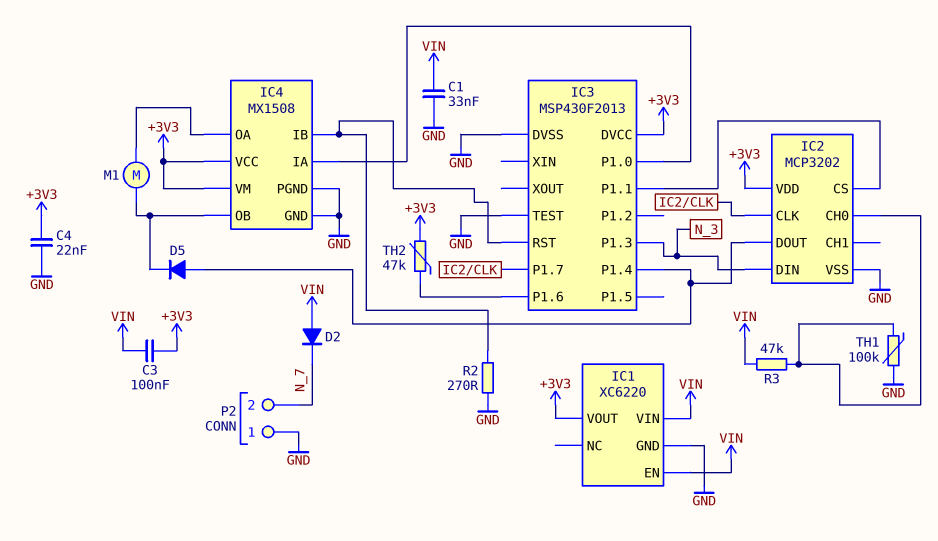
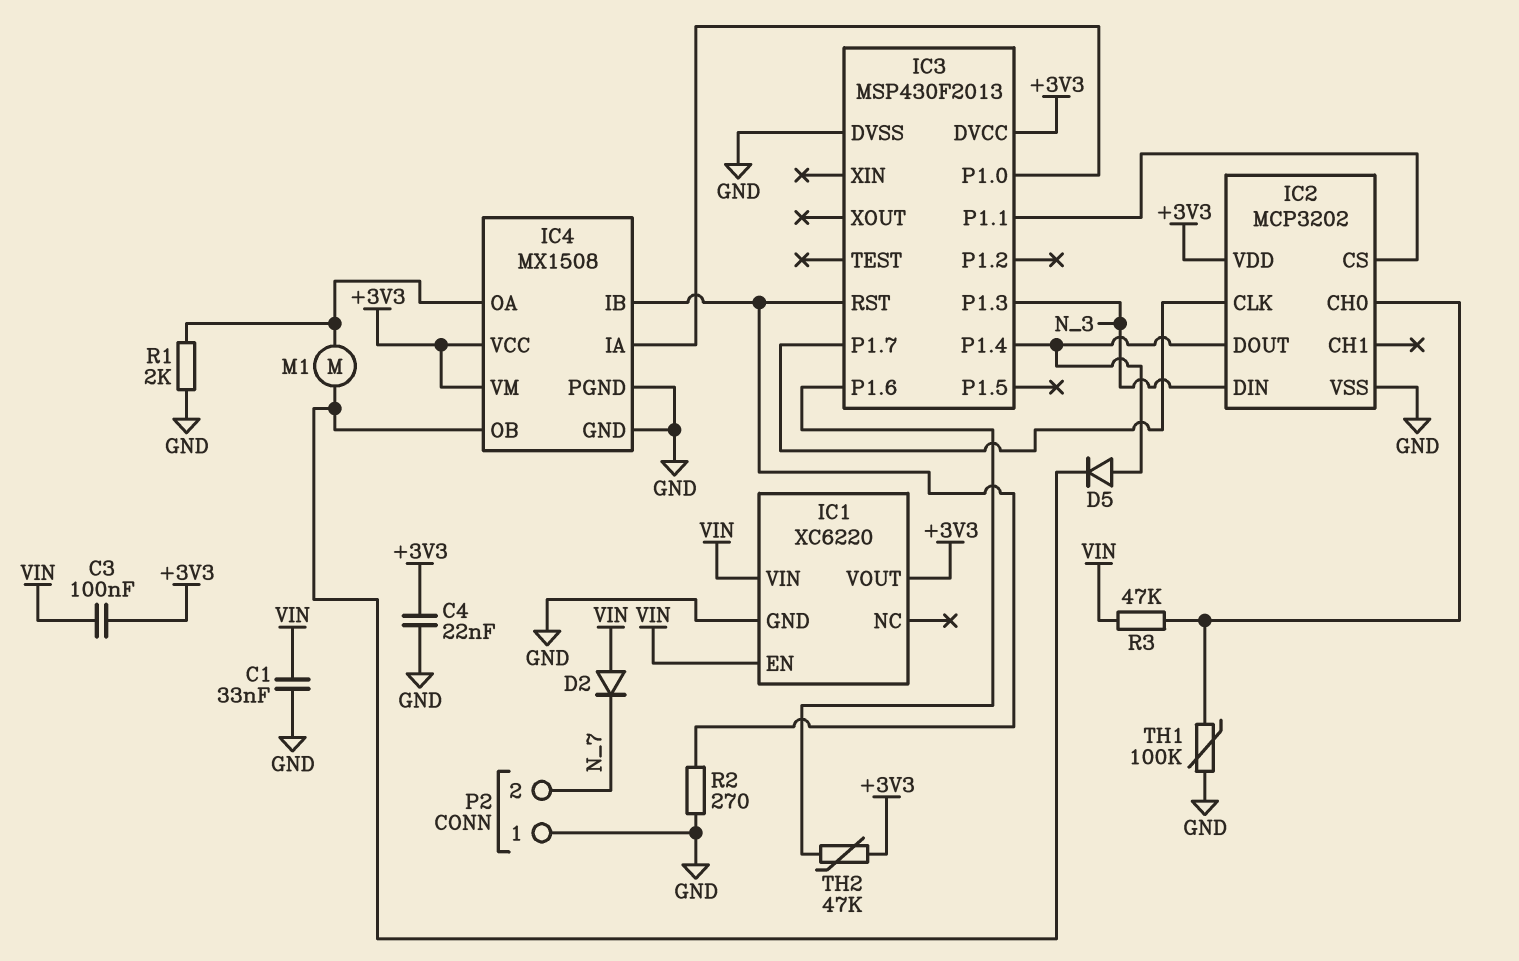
IC3 pin TEST: GND -> none
R1: none -> 2k (GND, IC4/OA)

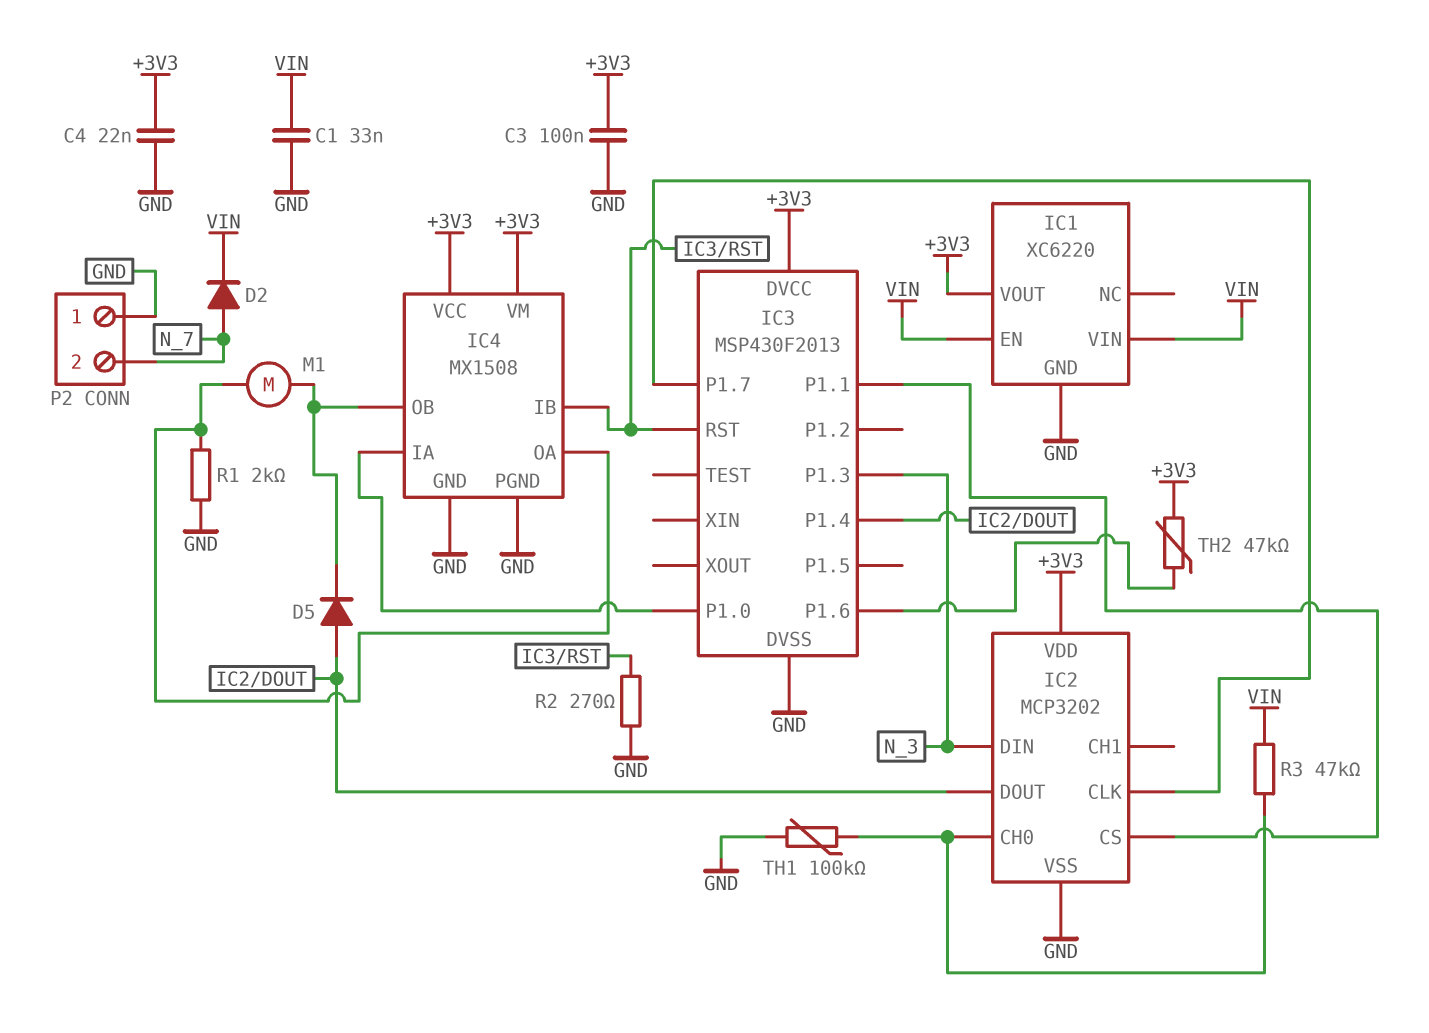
C3: 100nF (+3V3, VIN) -> 100nF (+3V3, GND)
D2: diode (A VIN, K N_7) -> diode (A N_7, K VIN)

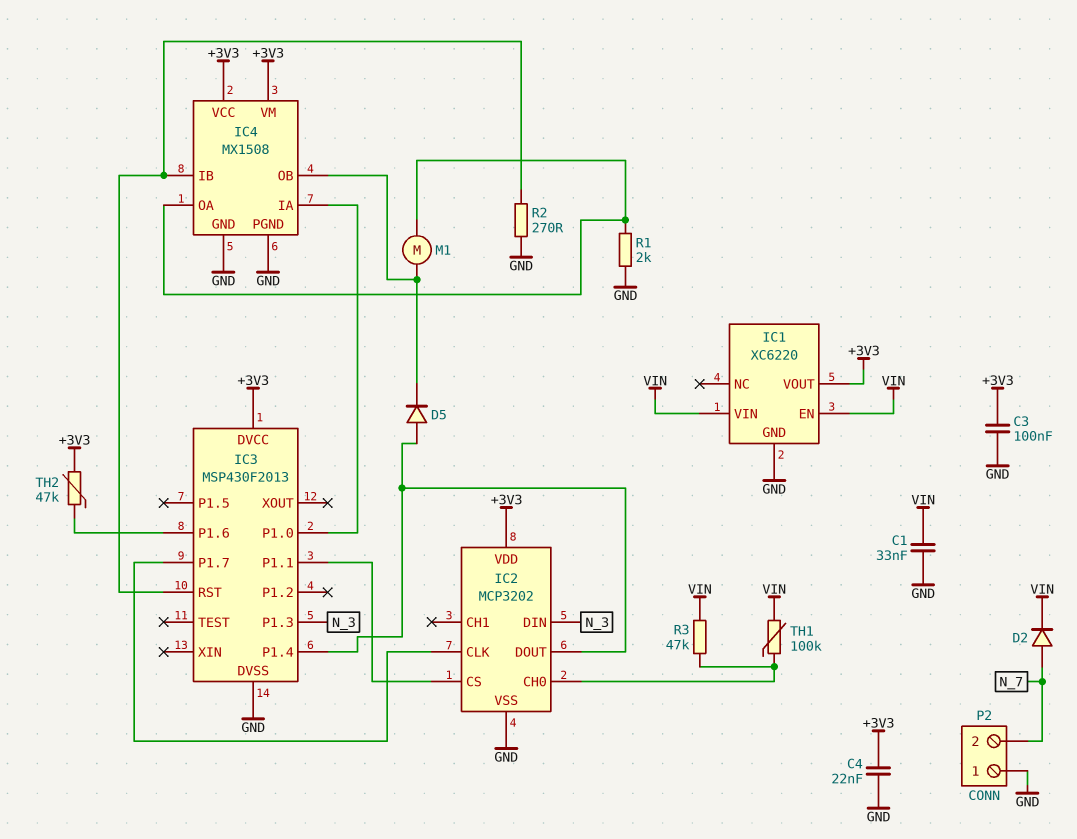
TH1: 100k (GND, IC2/CH0) -> 100k (IC2/CH0, VIN)

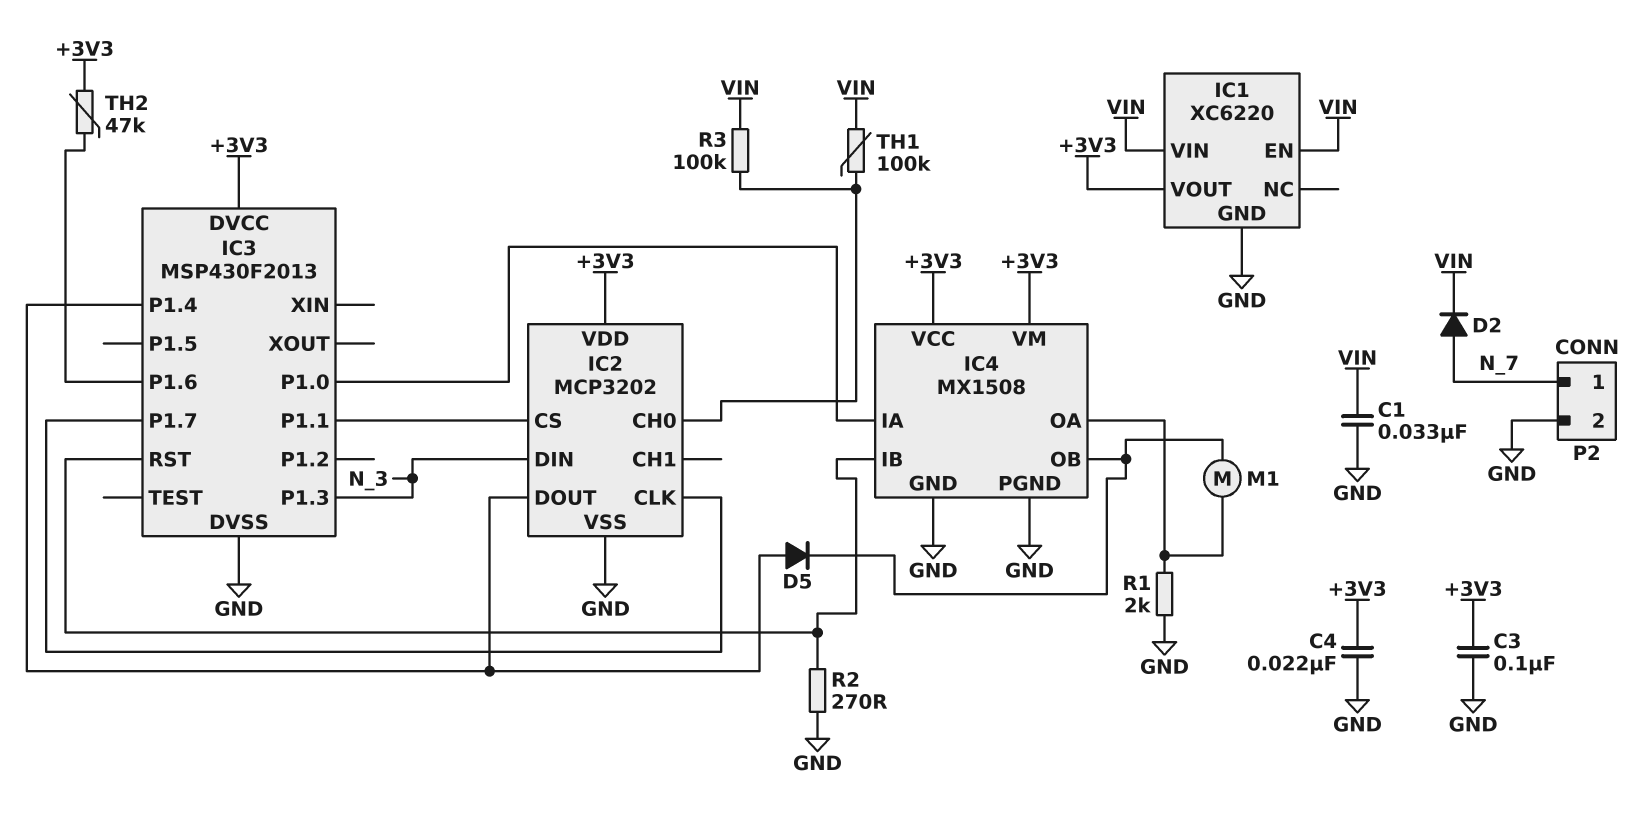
P2 pin 1: GND -> N_7
P2 pin 2: N_7 -> GND
R3: 47k (IC2/CH0, VIN) -> 100k (IC2/CH0, VIN)

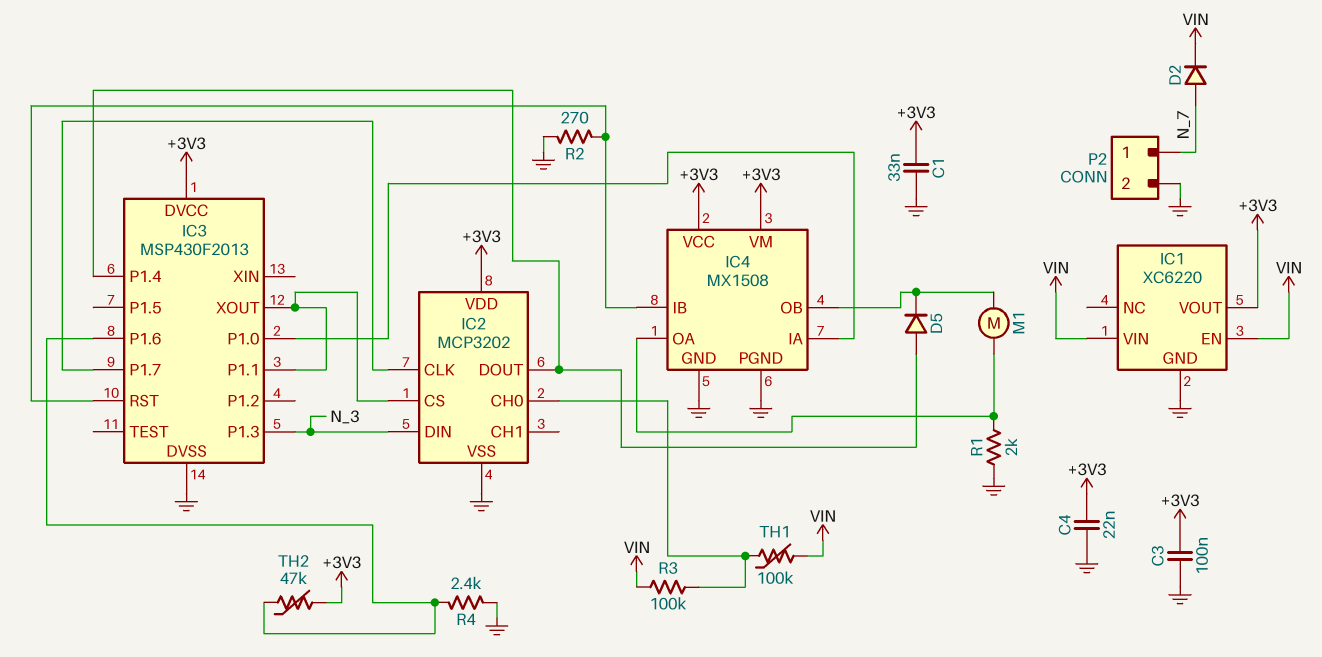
C1: 33nF (GND, VIN) -> 33nF (+3V3, GND)
IC3 pin XOUT: none -> IC2/CS
R4: none -> 2.4k (GND, IC3/P1.6)

